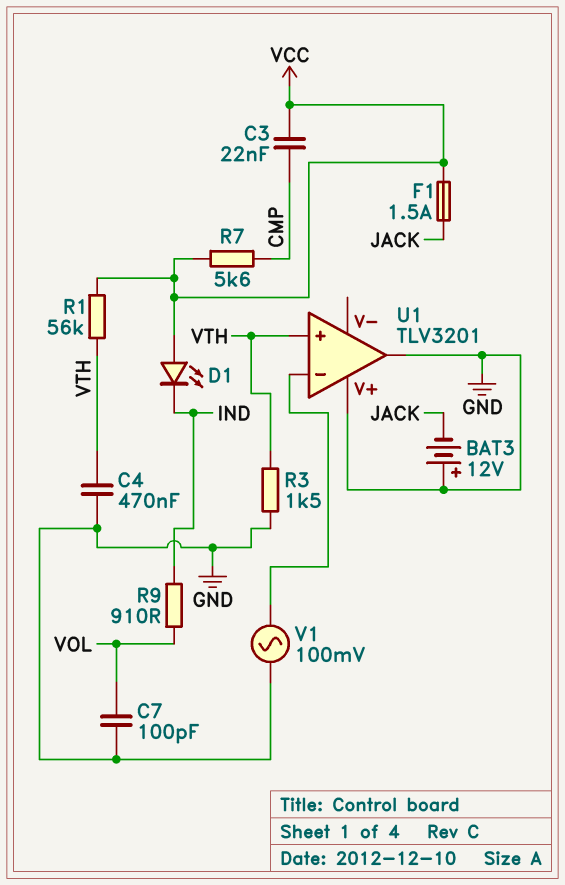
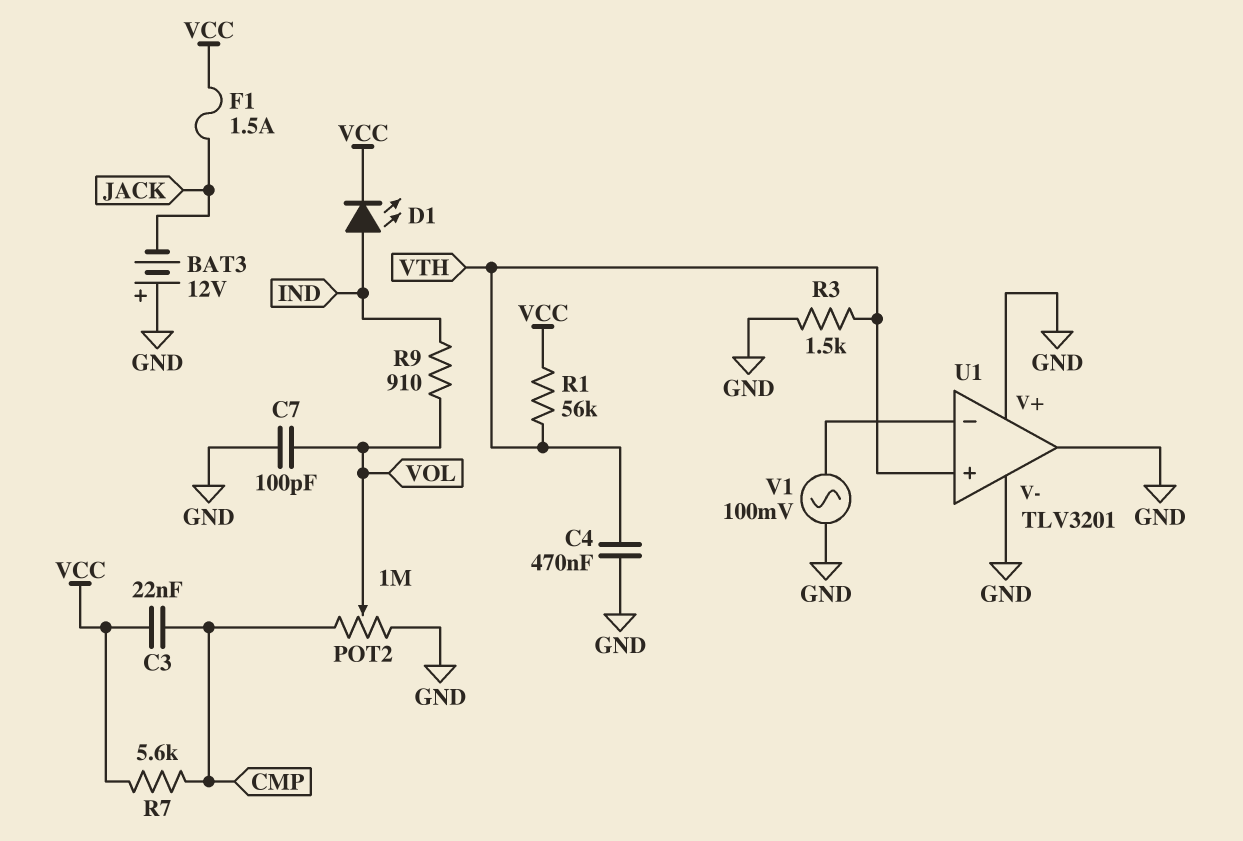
D1: LED (A VCC, K IND) -> LED (A IND, K VCC)
POT2: none -> 1M (CMP, GND, wiper VOL)
U1 pin V-: none -> GND

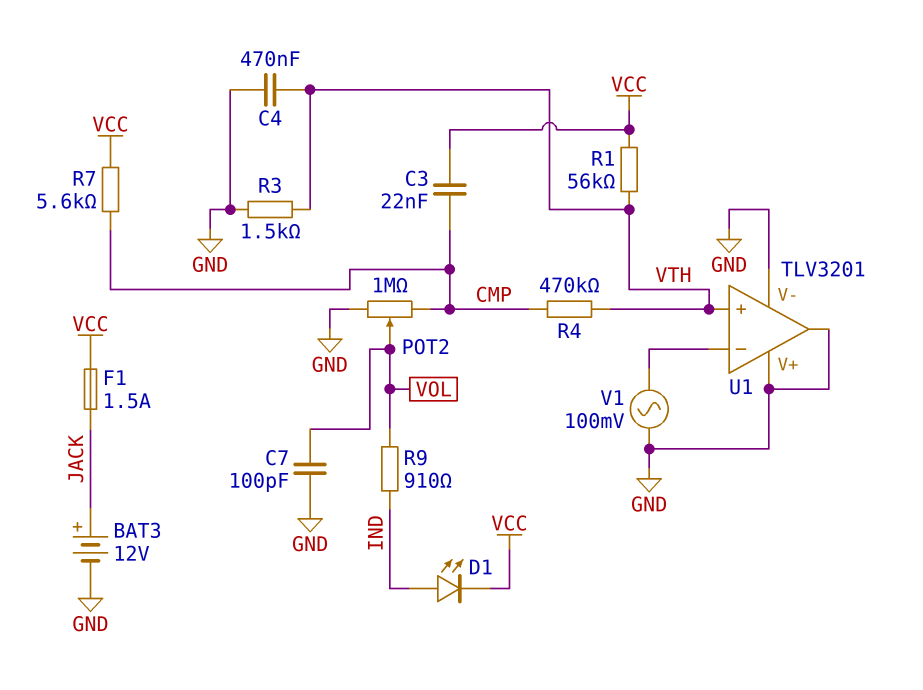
BAT3: 12V (plus GND, minus JACK) -> 12V (plus JACK, minus GND)
R4: none -> 470k (CMP, VTH)

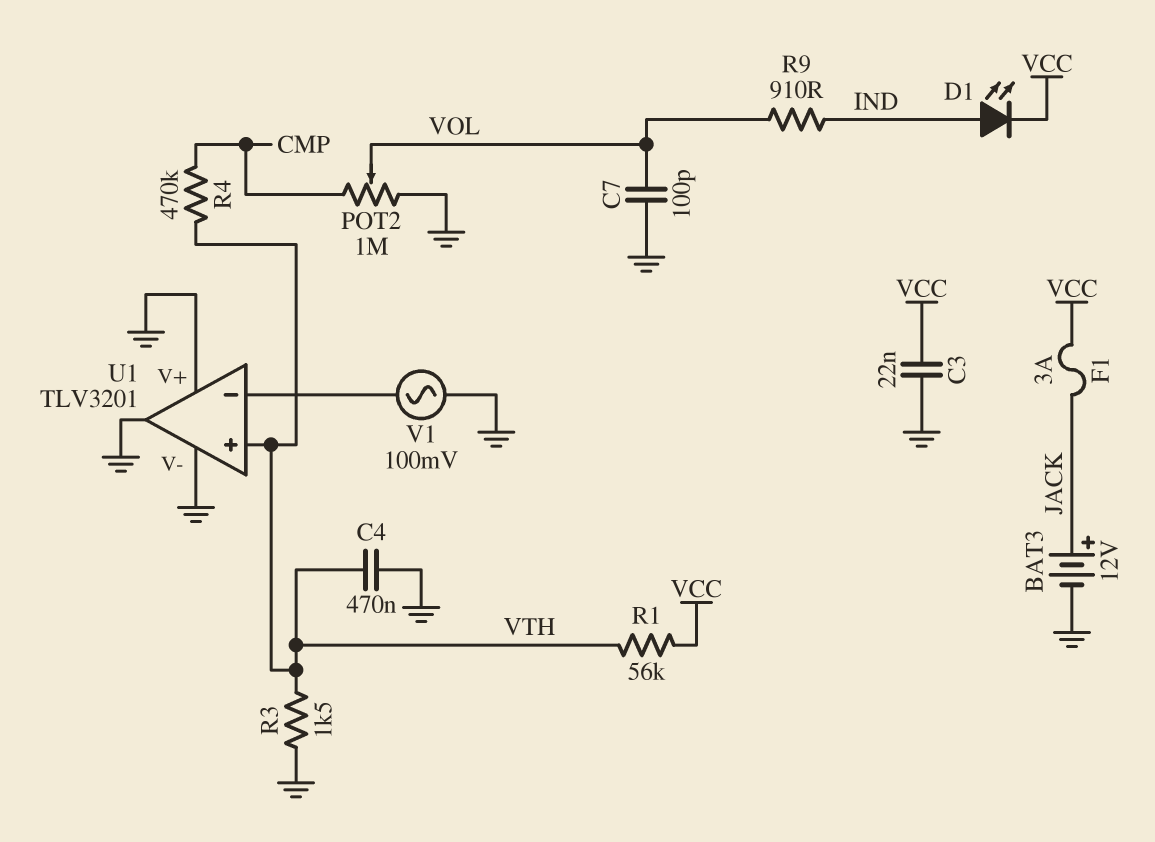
C3: 22nF (CMP, VCC) -> 22nF (GND, VCC)
F1: 1.5A (JACK, VCC) -> 3A (JACK, VCC)
R7: 5.6k (CMP, VCC) -> none

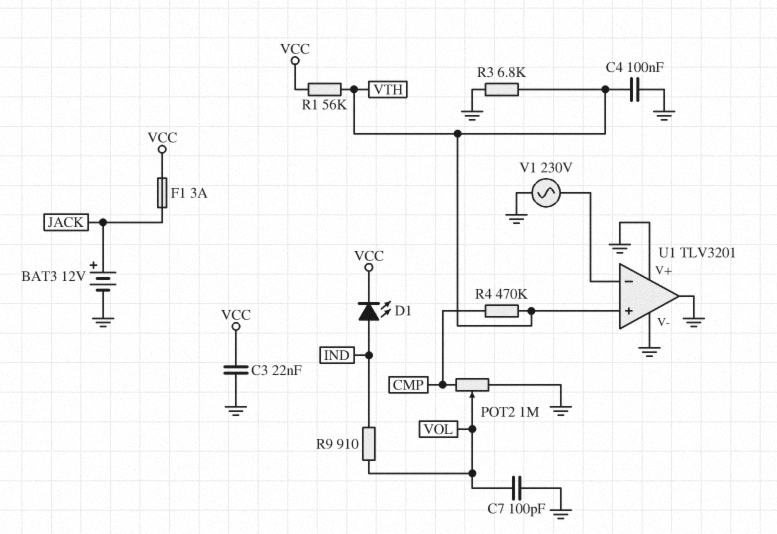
C4: 470nF (GND, VTH) -> 100nF (GND, VTH)
R3: 1.5k (GND, VTH) -> 6.8k (GND, VTH)
V1: AC 100mV (GND, U1/in-) -> AC 230V (GND, U1/in-)

